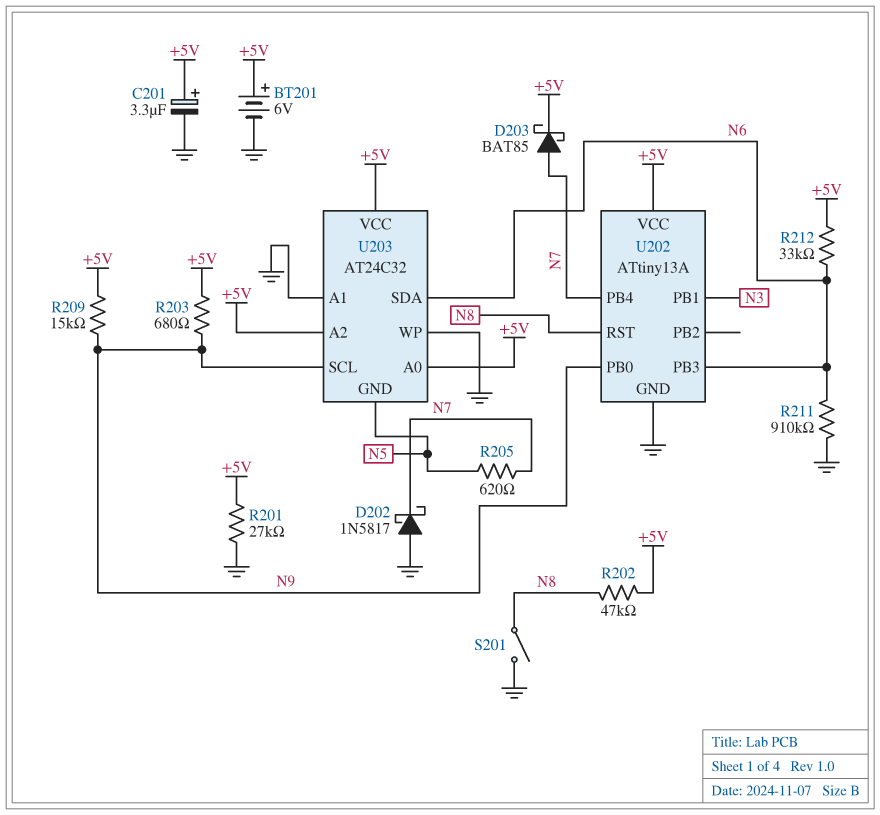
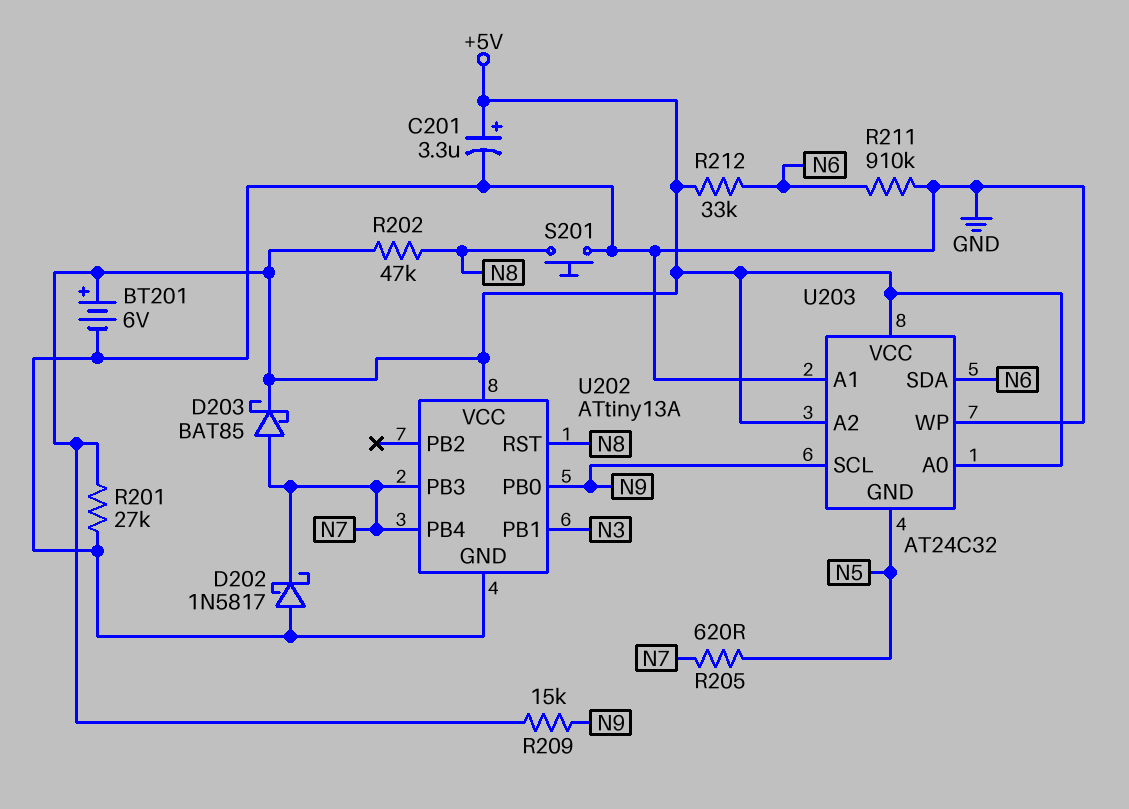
R203: 680 (+5V, N9) -> none
S201: switch (GND, N8) -> button (GND, N8)
U202 pin PB3: N6 -> N7

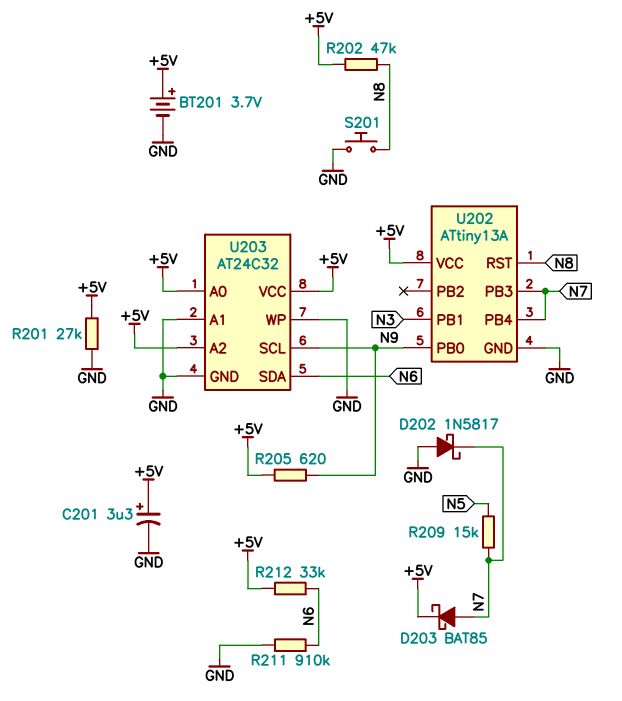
BT201: 6V (plus +5V, minus GND) -> 3.7V (plus +5V, minus GND)
R205: 620 (N5, N7) -> 620 (+5V, N9)
R209: 15k (+5V, N9) -> 15k (N5, N7)
U203 pin GND: N5 -> GND

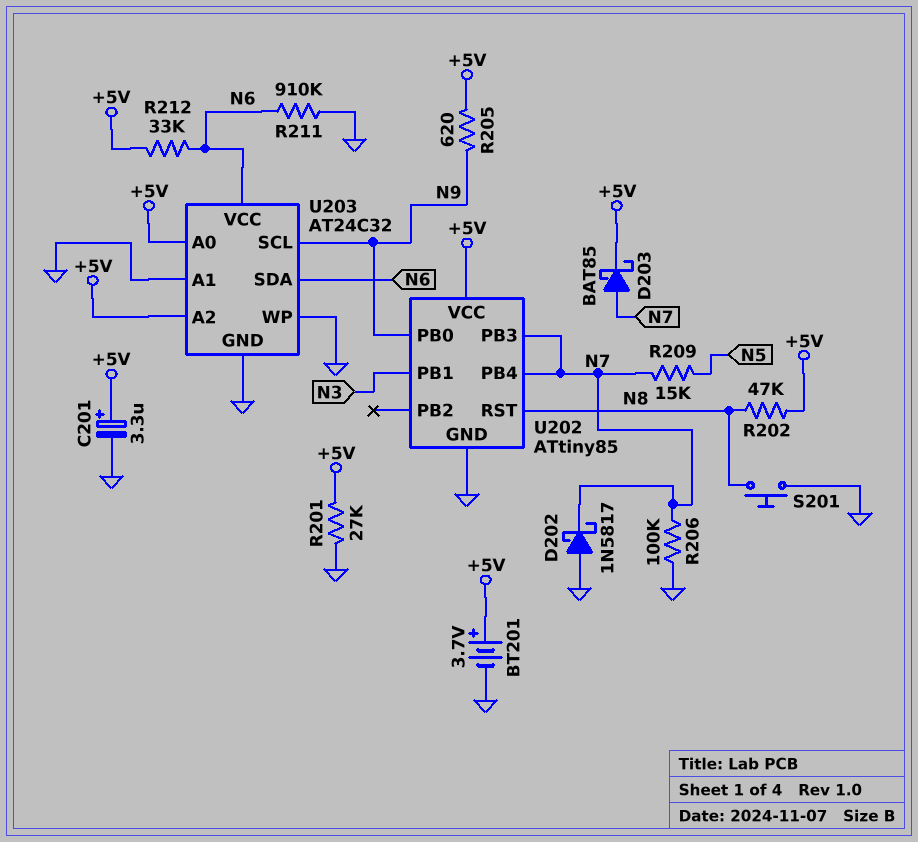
R206: none -> 100k (GND, N7)
U202: ATtiny13A -> ATtiny85
U203 pin VCC: +5V -> N6

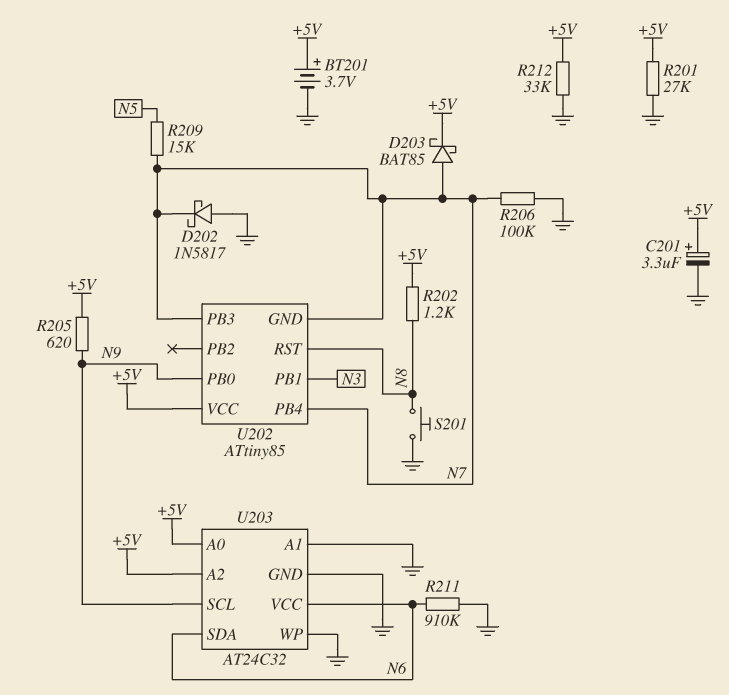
R202: 47k (+5V, N8) -> 1.2k (+5V, N8)
R212: 33k (+5V, N6) -> 33k (+5V, GND)
U202 pin GND: GND -> N7

